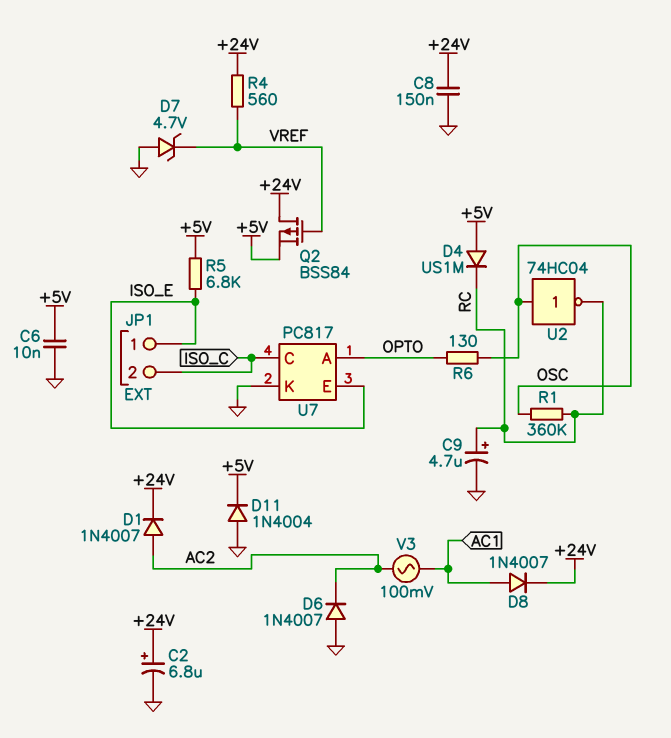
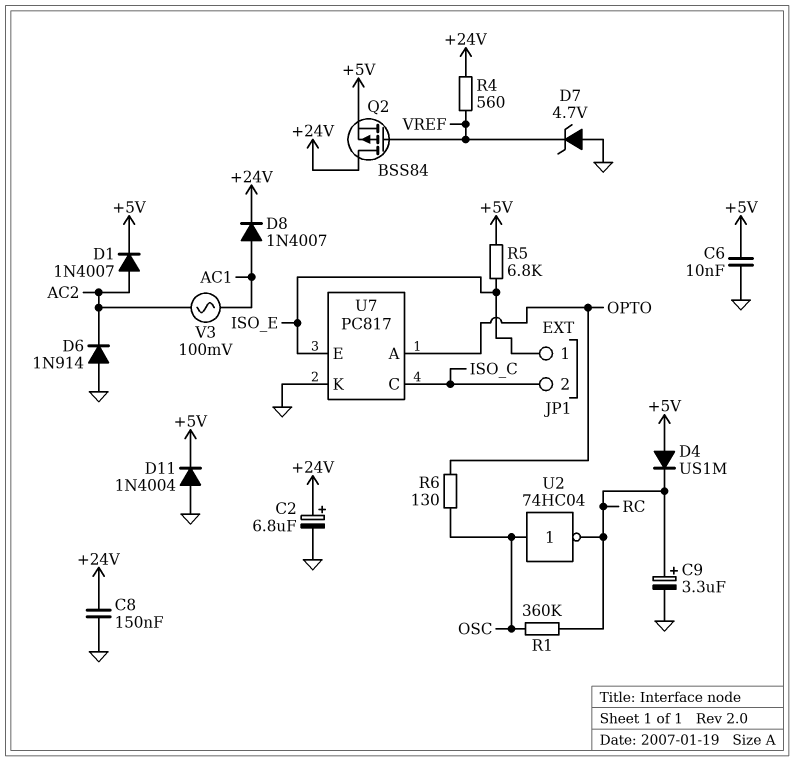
C9: 4.7uF (plus RC, minus GND) -> 3.3uF (plus RC, minus GND)
D1: diode 1N4007 (A AC2, K +24V) -> diode 1N4007 (A AC2, K +5V)
D6: diode 1N4007 (A GND, K AC2) -> diode 1N914 (A GND, K AC2)

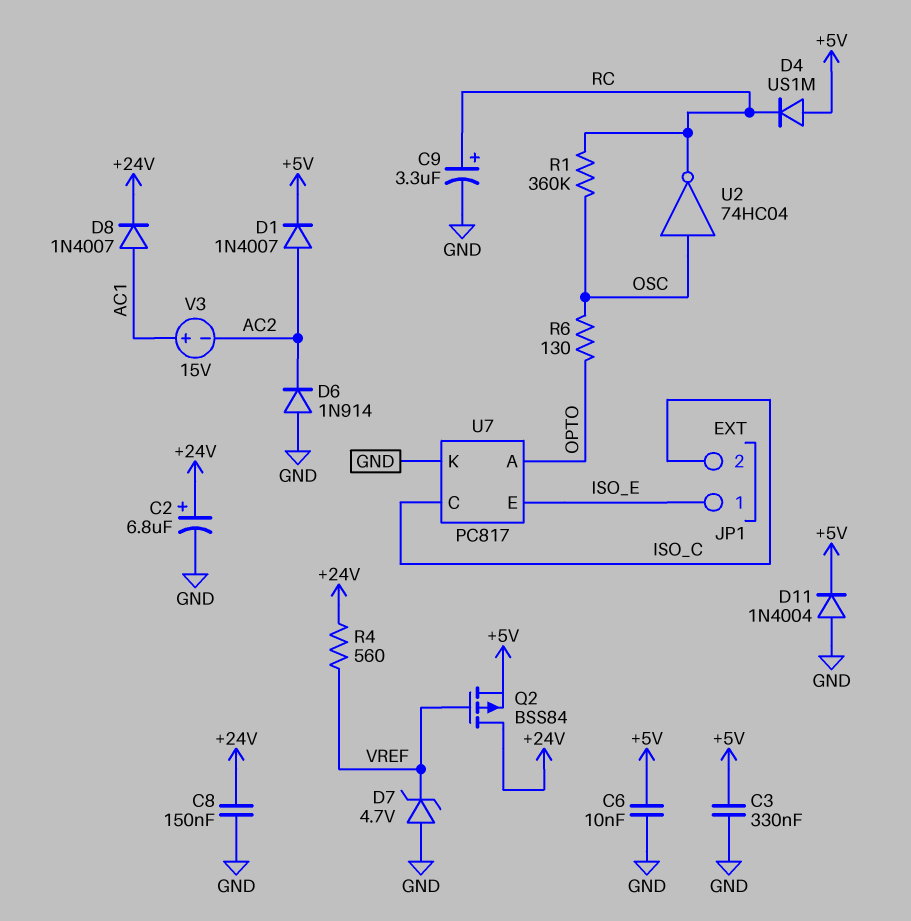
C3: none -> 330nF (+5V, GND)
R5: 6.8k (+5V, ISO_E) -> none
V3: AC 100mV (AC1, AC2) -> 15V (plus AC1, minus AC2)

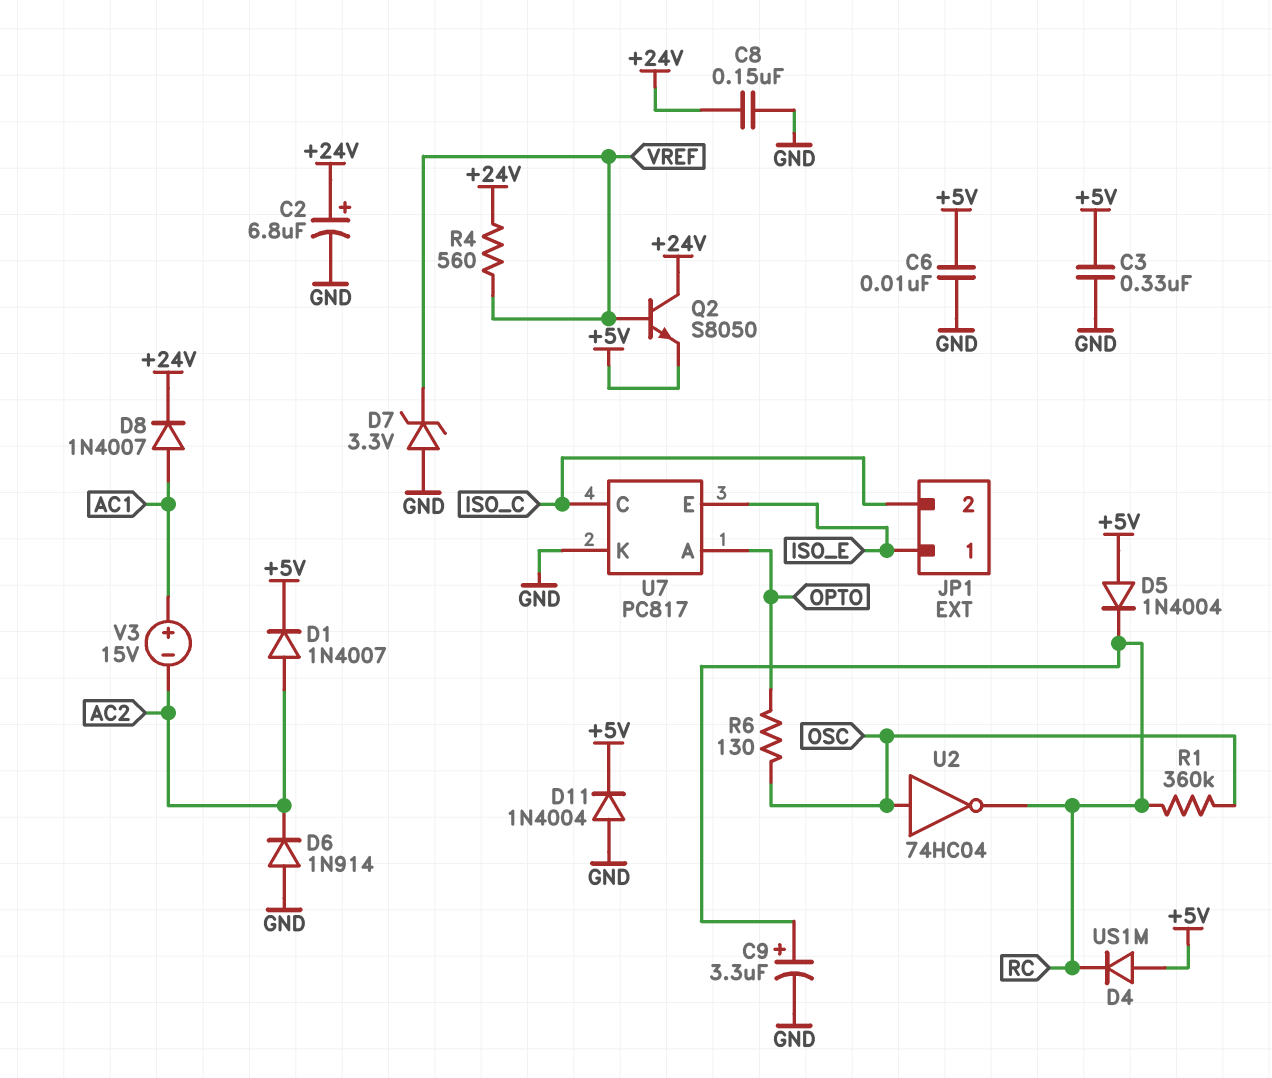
D5: none -> diode 1N4004 (A +5V, K RC)
D7: zener 4.7V (A GND, K VREF) -> zener 3.3V (A GND, K VREF)
Q2: PMOS BSS84 (G VREF, D +24V, S +5V) -> NPN S8050 (B VREF, C +24V, E +5V)

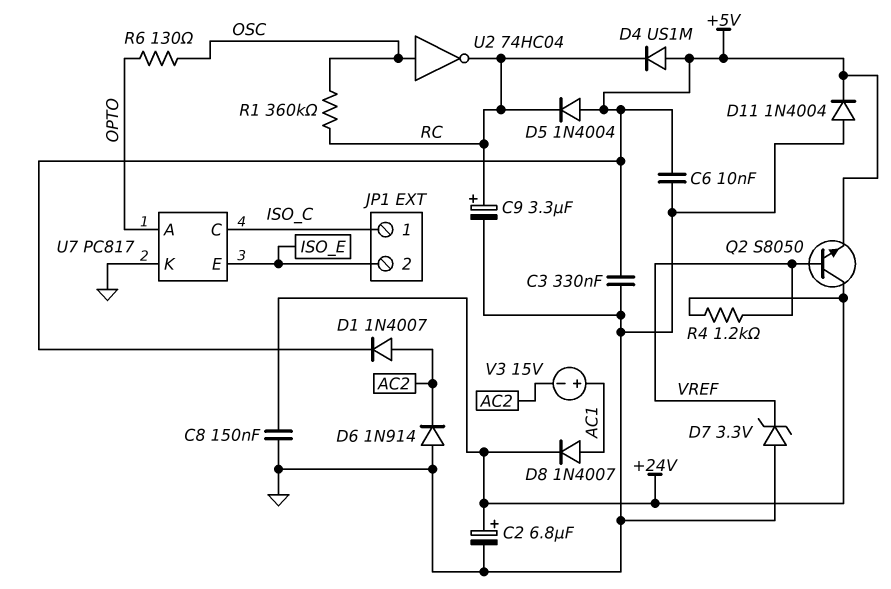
JP1 pin 1: ISO_E -> ISO_C
JP1 pin 2: ISO_C -> ISO_E
R4: 560 (+24V, VREF) -> 1.2k (+24V, VREF)

